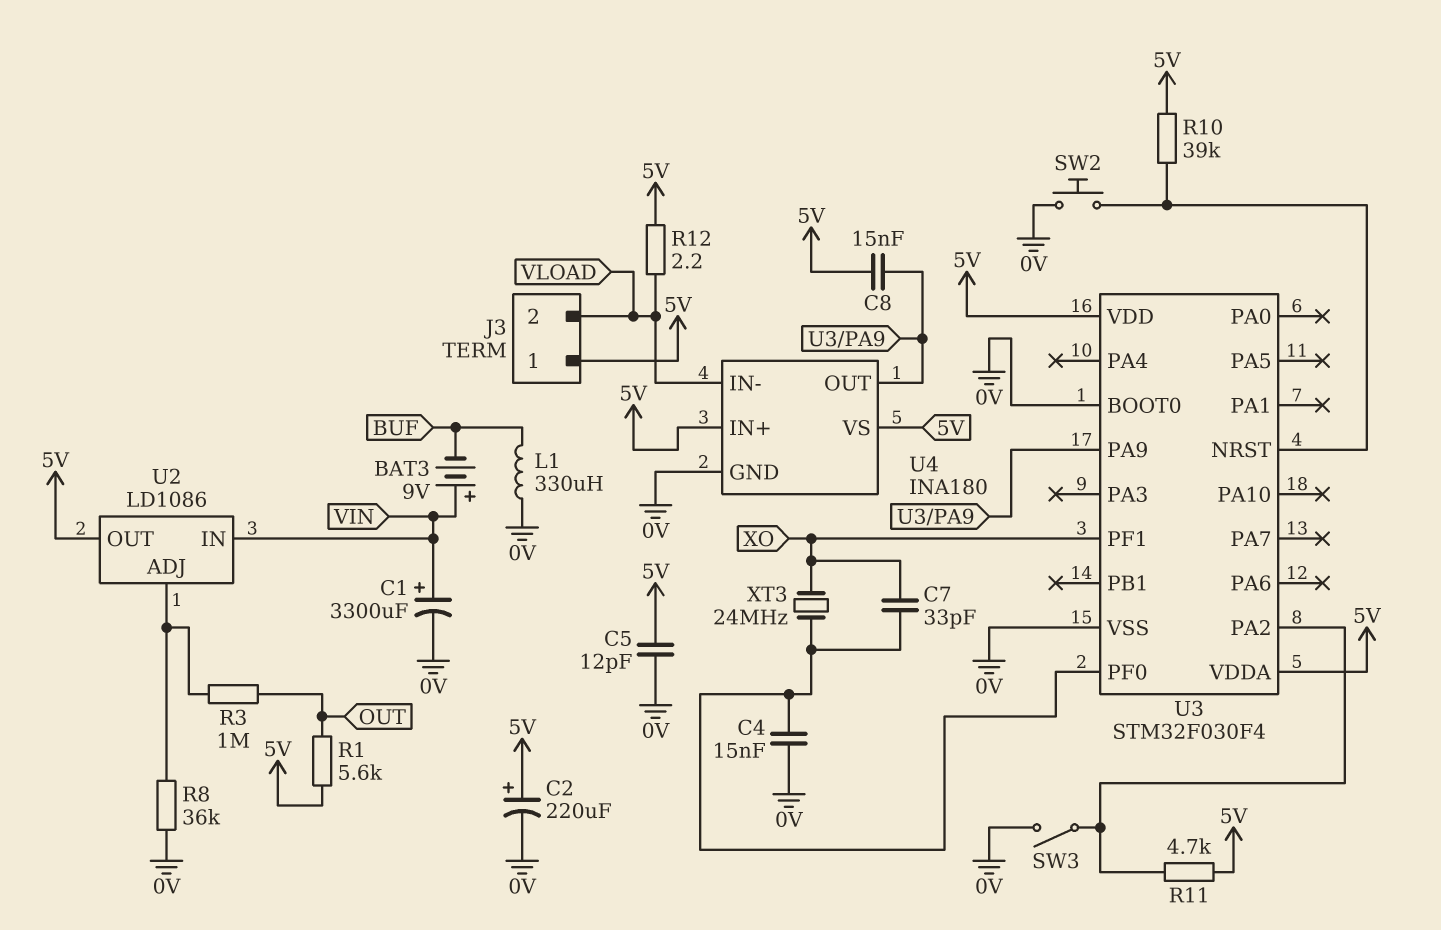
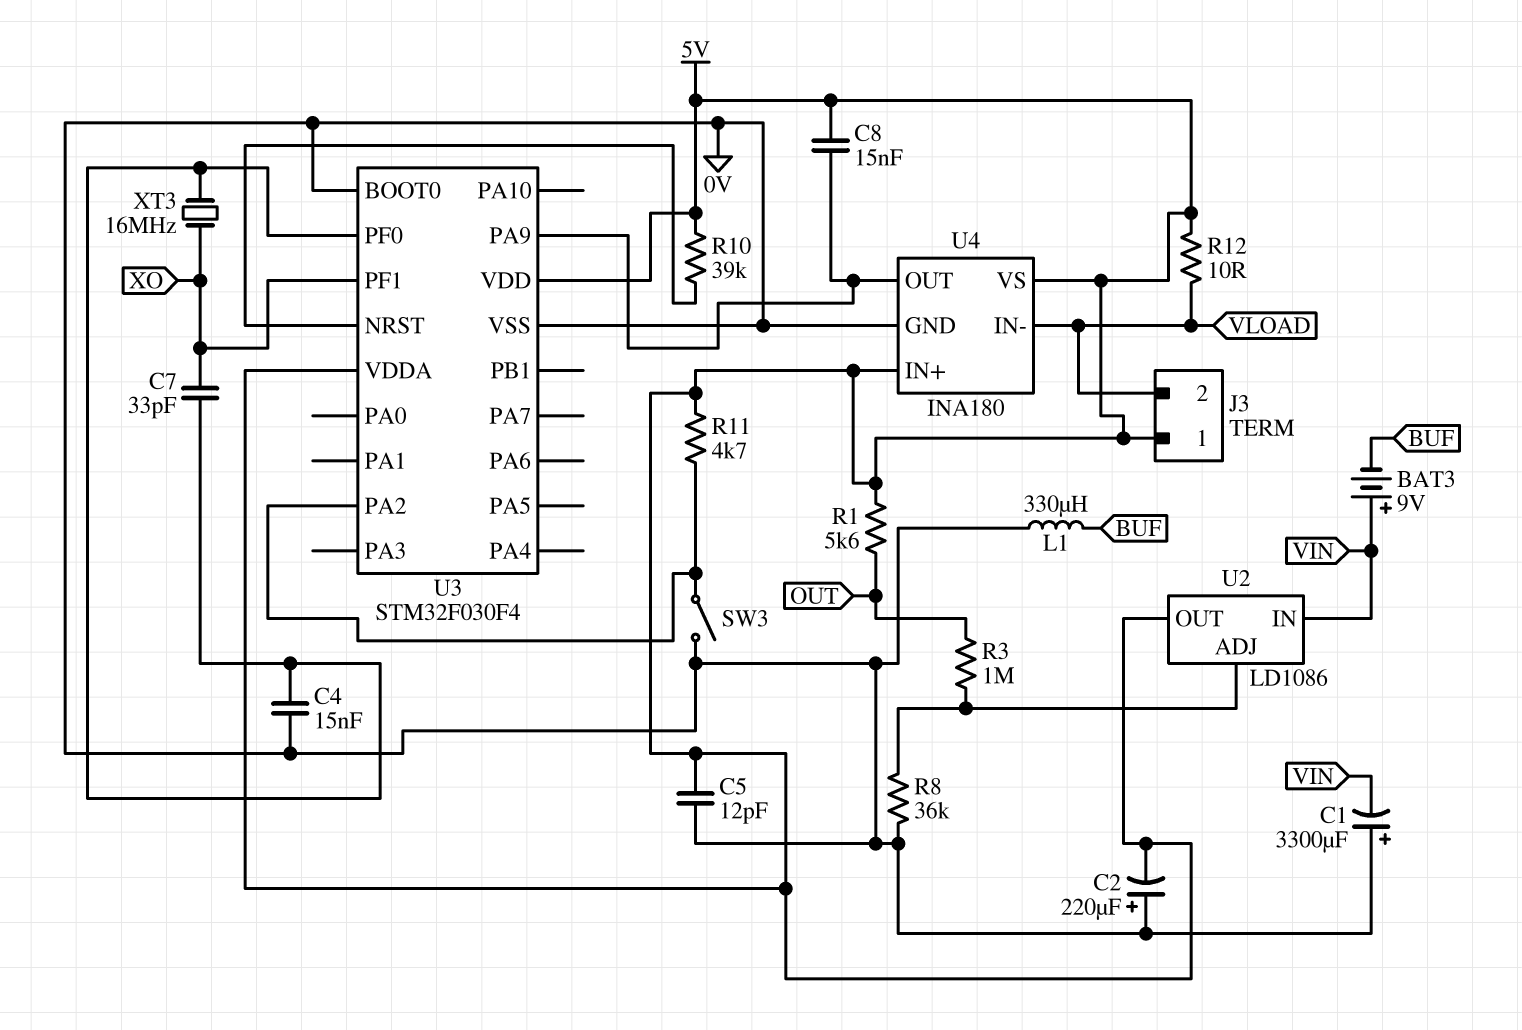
C1: 3300uF (plus VIN, minus 0V) -> 3300uF (plus 0V, minus VIN)
C2: 220uF (plus 5V, minus 0V) -> 220uF (plus 0V, minus 5V)
R12: 2.2 (5V, VLOAD) -> 10 (5V, VLOAD)
SW2: button (0V, U3/NRST) -> none
XT3: 24MHz (U3/PF0, XO) -> 16MHz (U3/PF0, XO)

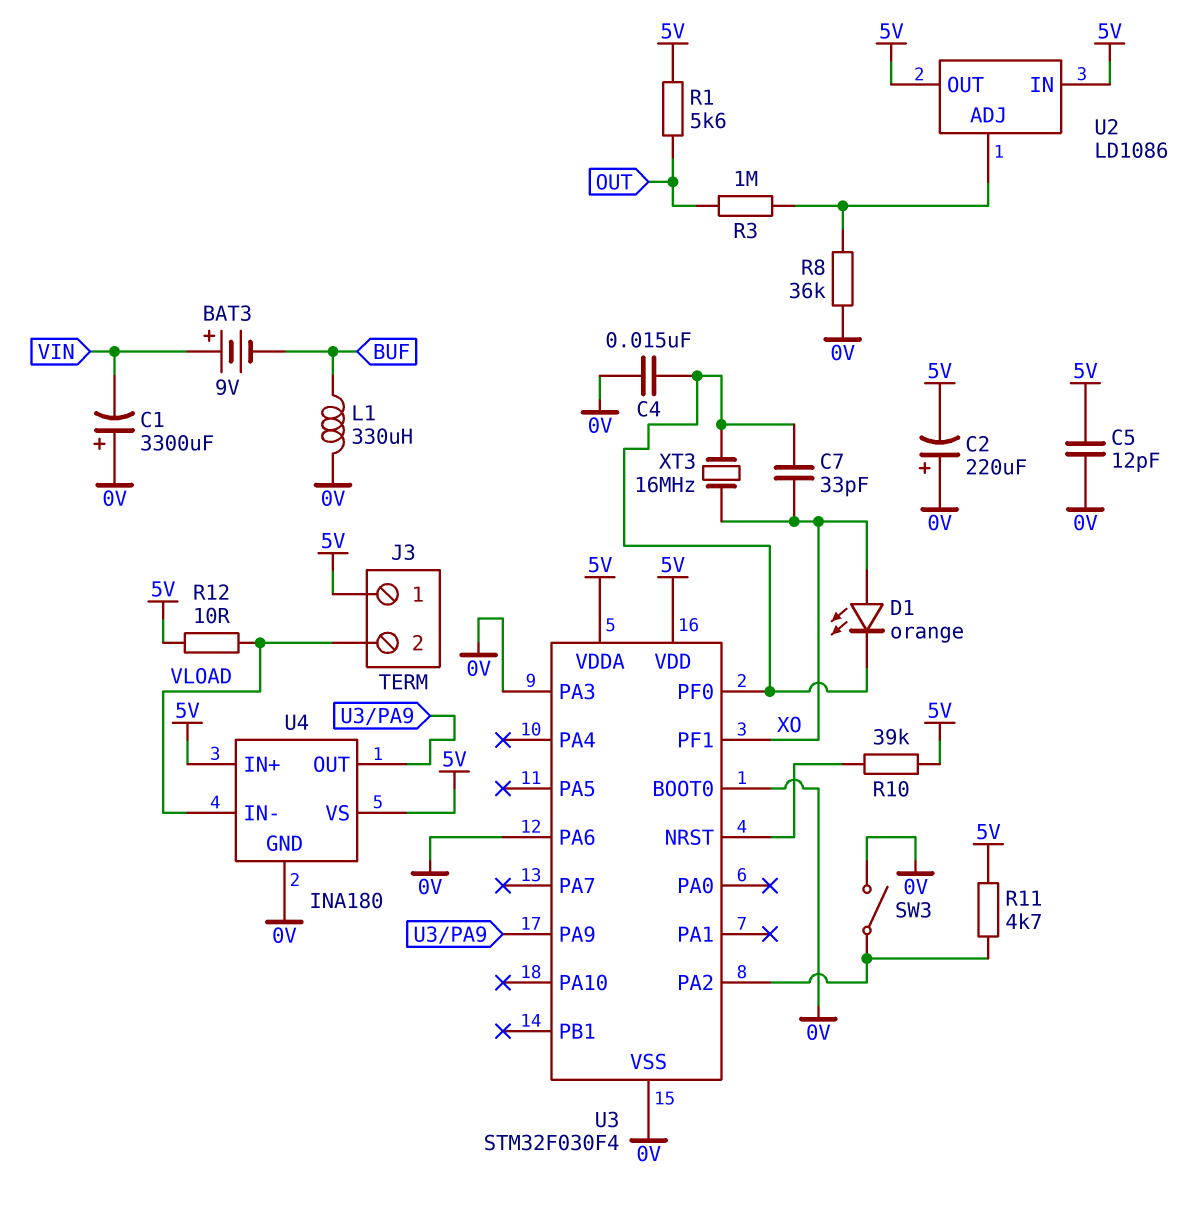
C8: 15nF (5V, U3/PA9) -> none
D1: none -> LED orange (A XO, K U3/PF0)
U2 pin IN: VIN -> 5V
U3 pin PA3: none -> 0V
U3 pin PA6: none -> 0V

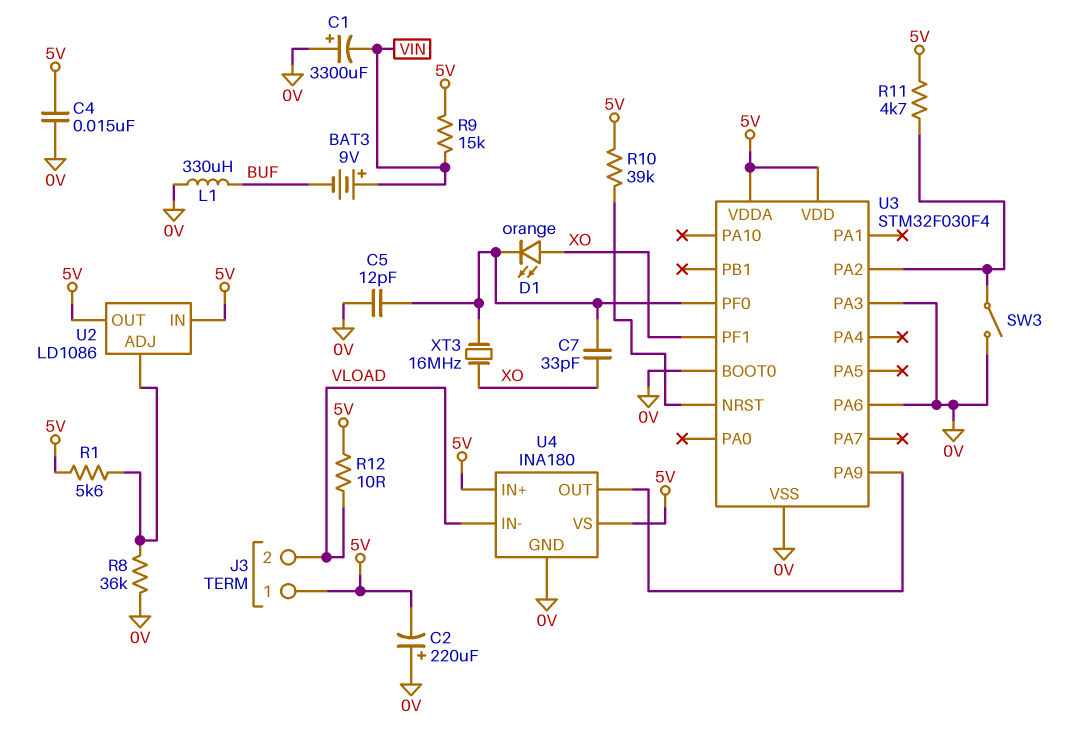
C4: 15nF (0V, U3/PF0) -> 15nF (0V, 5V)
C5: 12pF (0V, 5V) -> 12pF (0V, U3/PF0)
R1: 5.6k (5V, OUT) -> 5.6k (5V, U2/ADJ)
R3: 1M (OUT, U2/ADJ) -> none
R9: none -> 15k (5V, VIN)

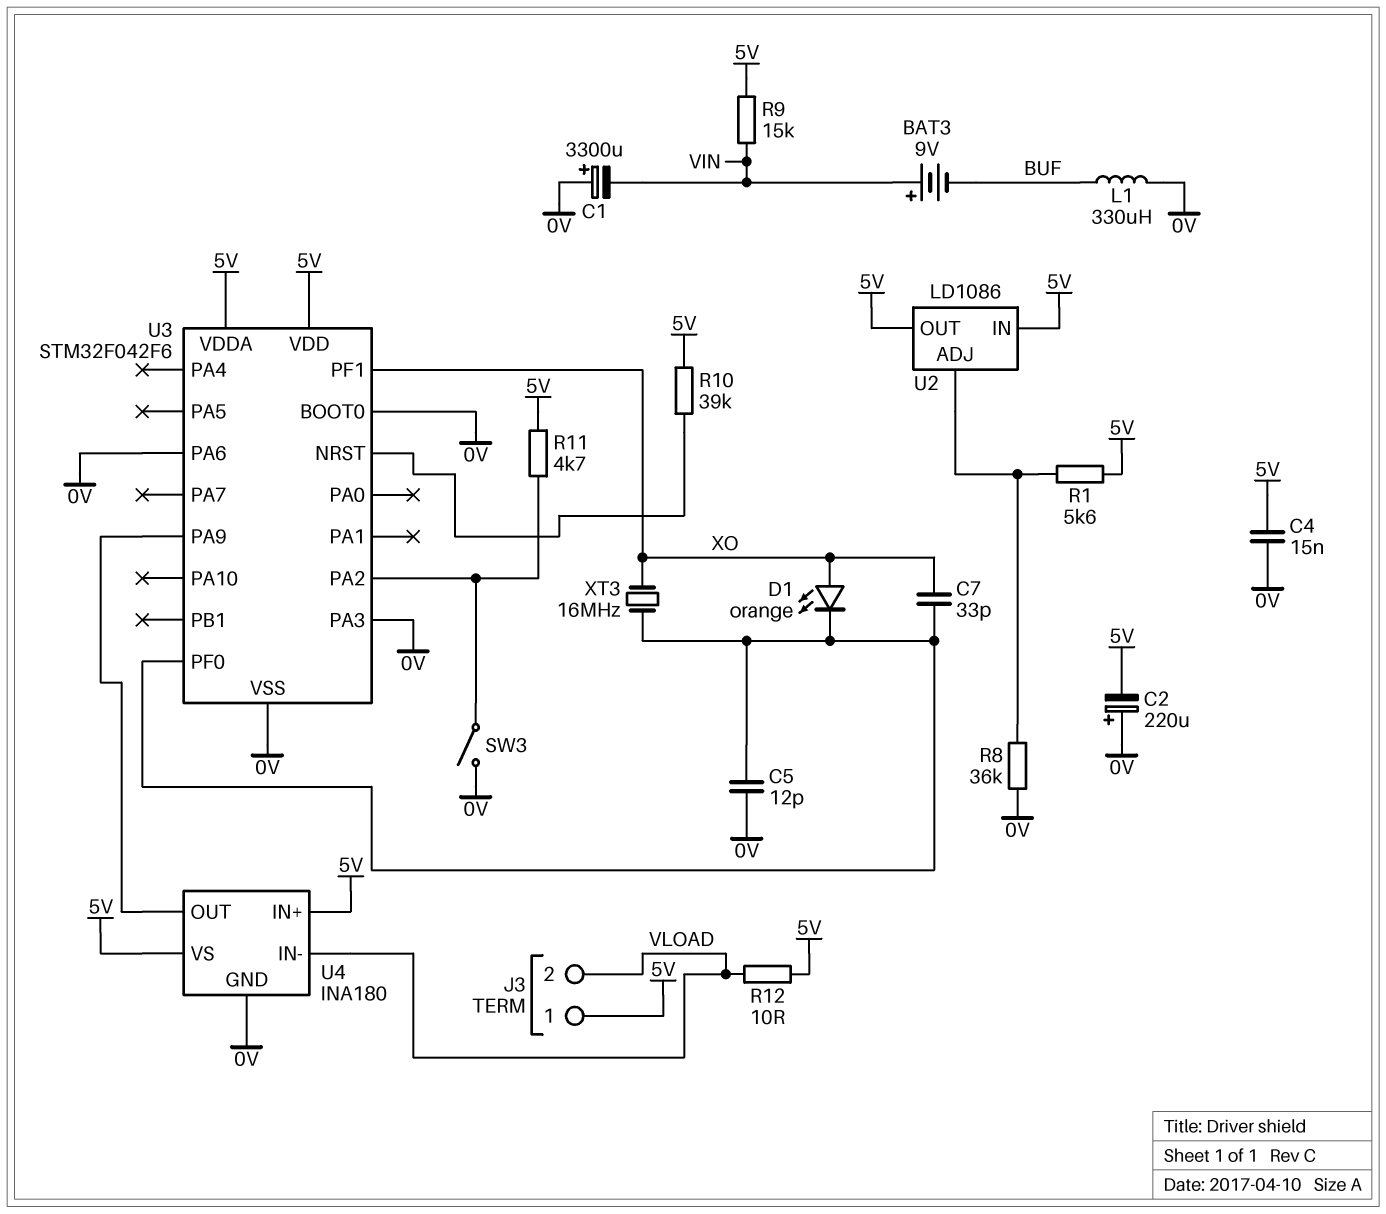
U3: STM32F030F4 -> STM32F042F6

